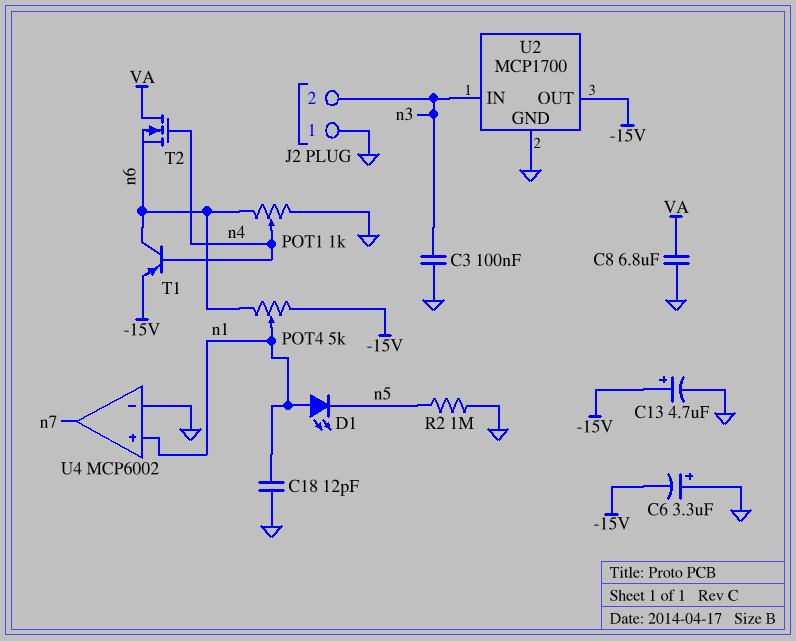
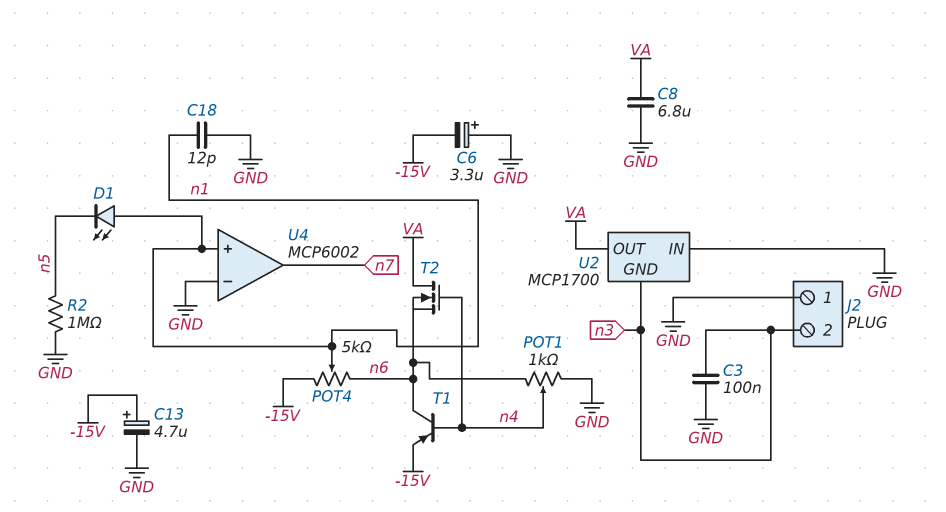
U2 pin GND: GND -> n3
U2 pin IN: n3 -> GND
U2 pin OUT: -15V -> VA

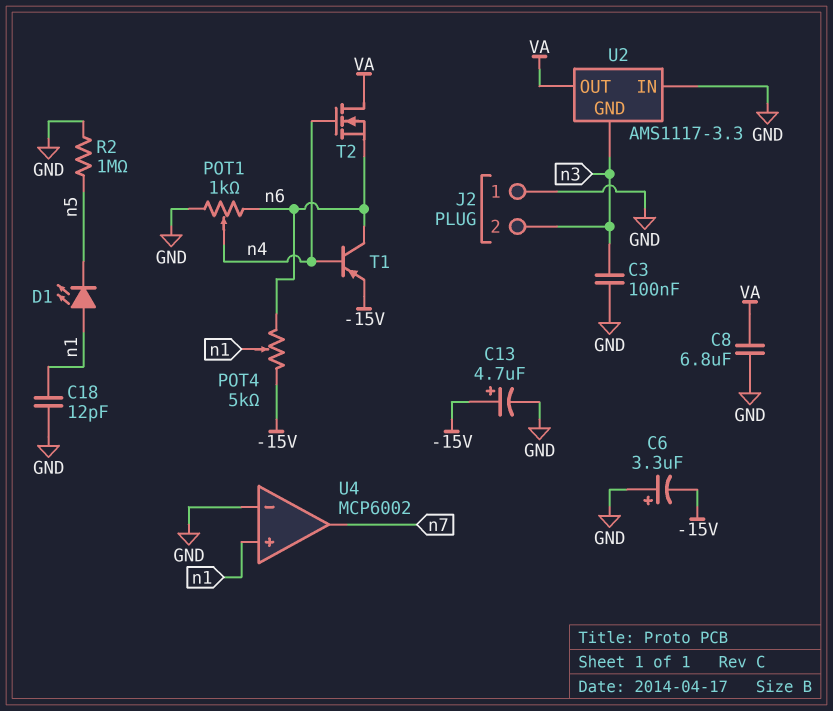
U2: MCP1700 -> AMS1117-3.3

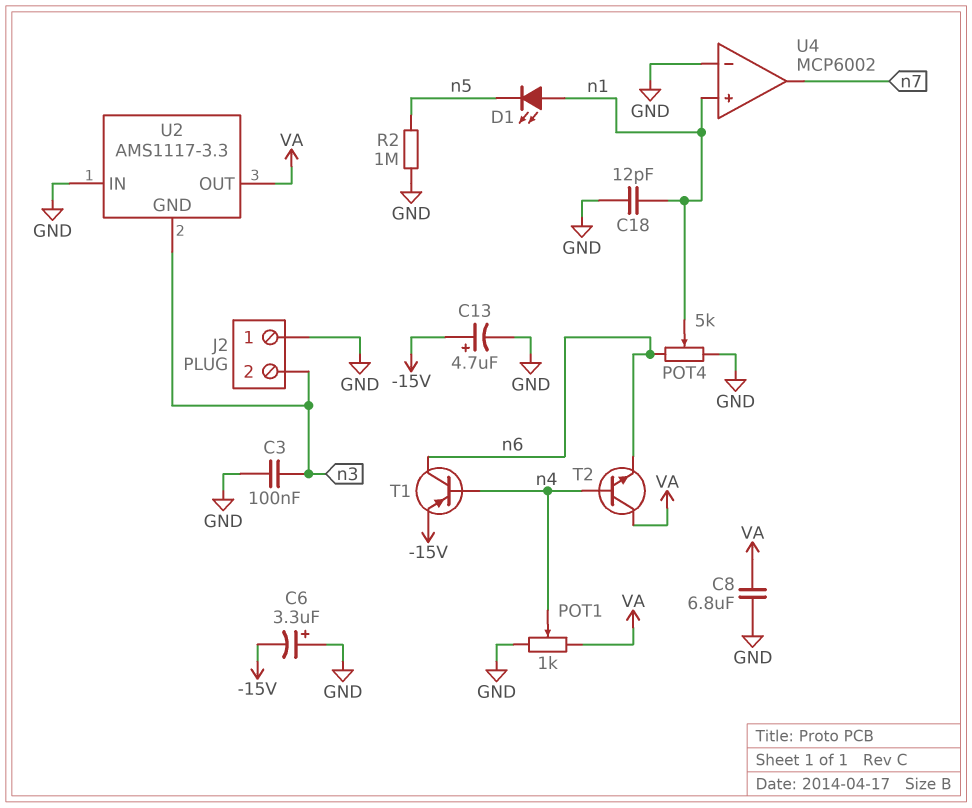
POT1: 1k (GND, n6, wiper n4) -> 1k (GND, VA, wiper n4)
POT4: 5k (-15V, n6, wiper n1) -> 5k (GND, n6, wiper n1)
T2: NMOS (G n4, D VA, S n6) -> NPN (B n4, C VA, E n6)

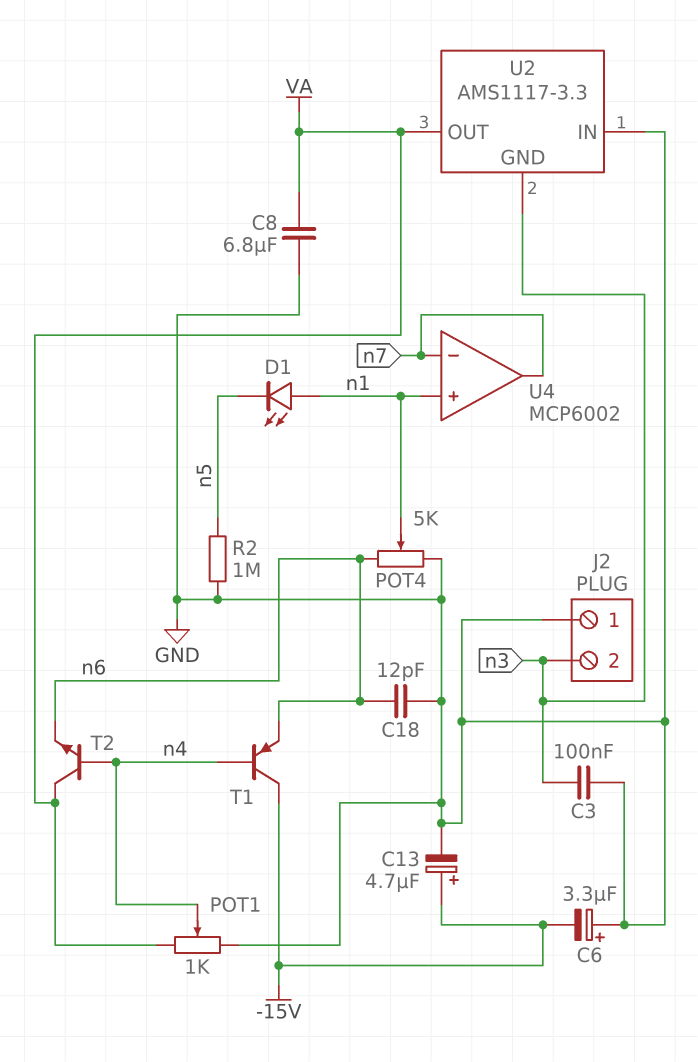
C18: 12pF (GND, n1) -> 12pF (GND, n6)
T1: PNP (B n4, C n6, E -15V) -> PNP (B n4, C -15V, E n6)
U4 pin in-: GND -> n7

